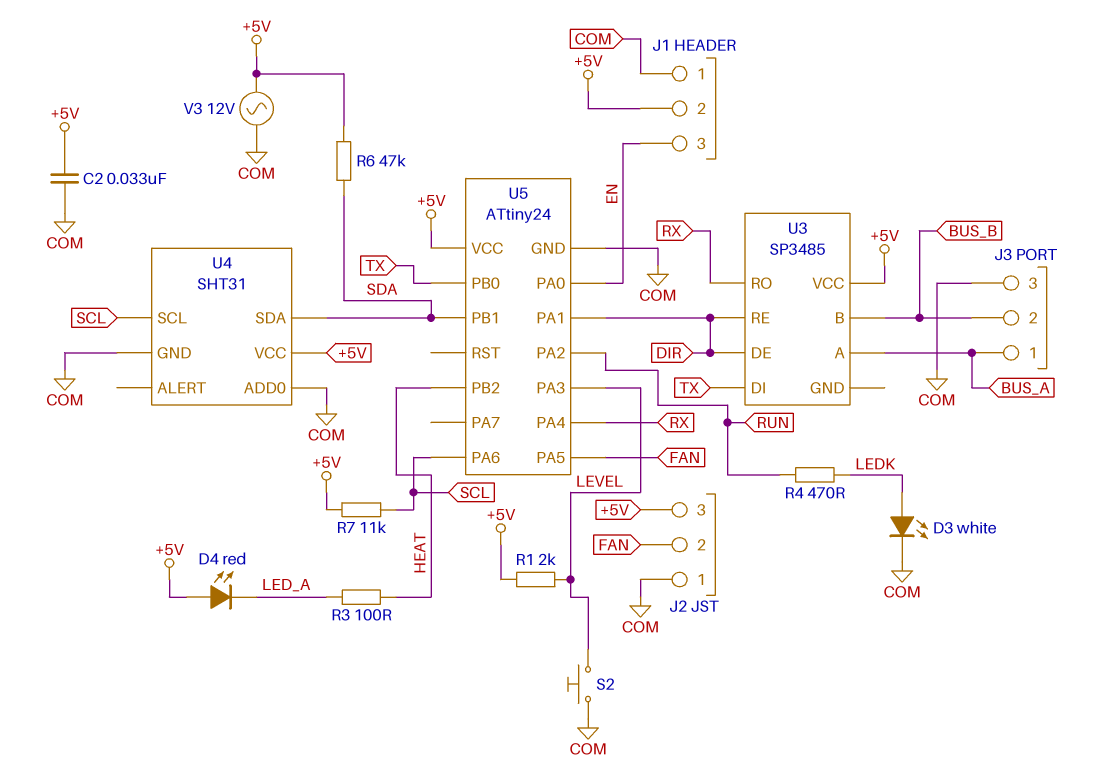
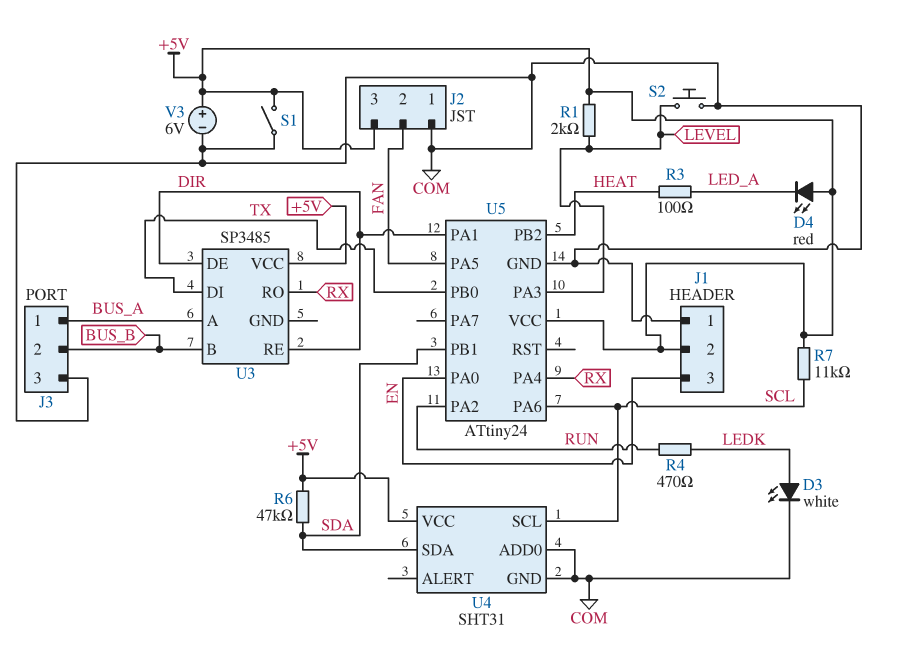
C2: 33nF (+5V, COM) -> none
S1: none -> switch (+5V, COM)
V3: AC 12V (+5V, COM) -> 6V (plus +5V, minus COM)

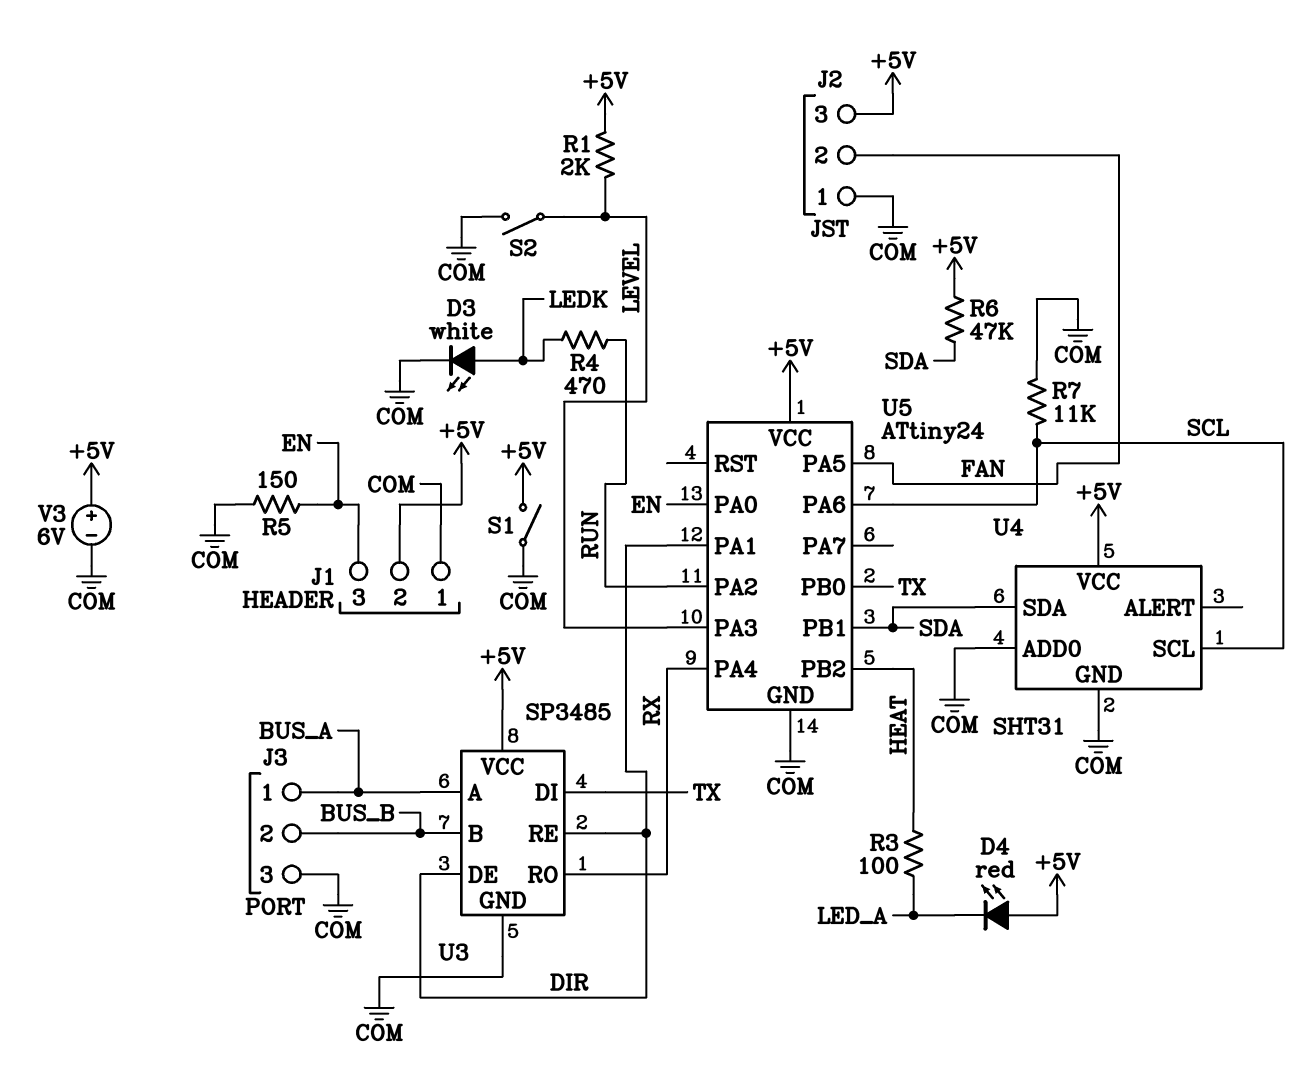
R5: none -> 150 (COM, EN)
R7: 11k (+5V, SCL) -> 11k (COM, SCL)
S2: button (COM, LEVEL) -> switch (COM, LEVEL)
U3 pin GND: none -> COM

